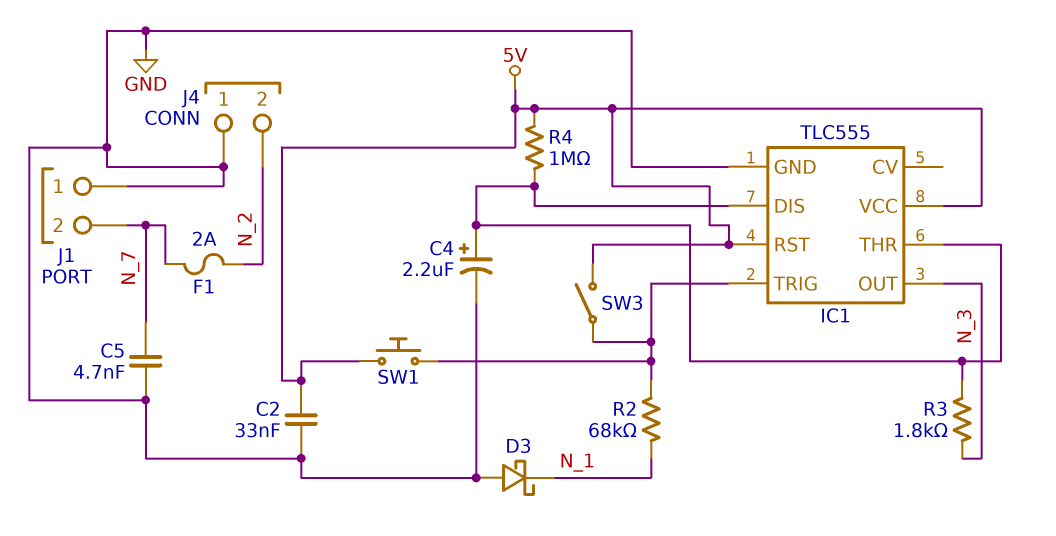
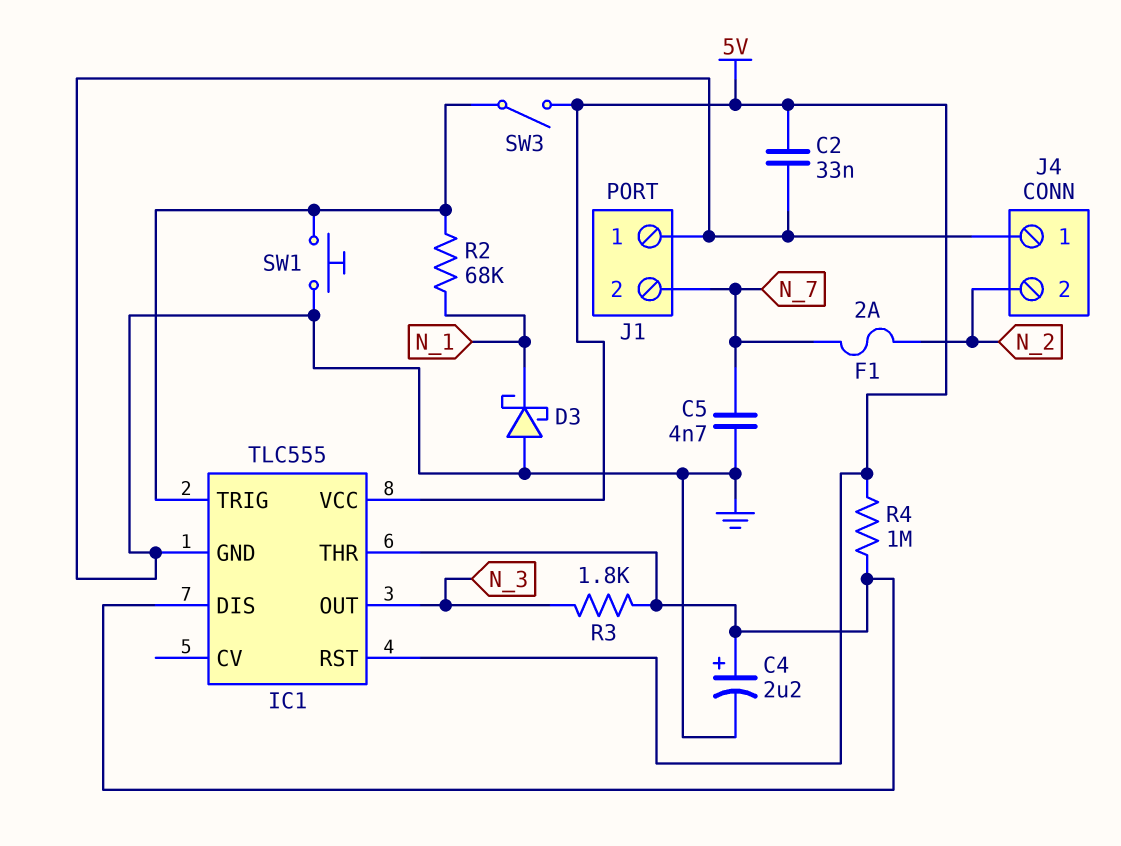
SW1: button (5V, IC1/TRIG) -> button (GND, IC1/TRIG)

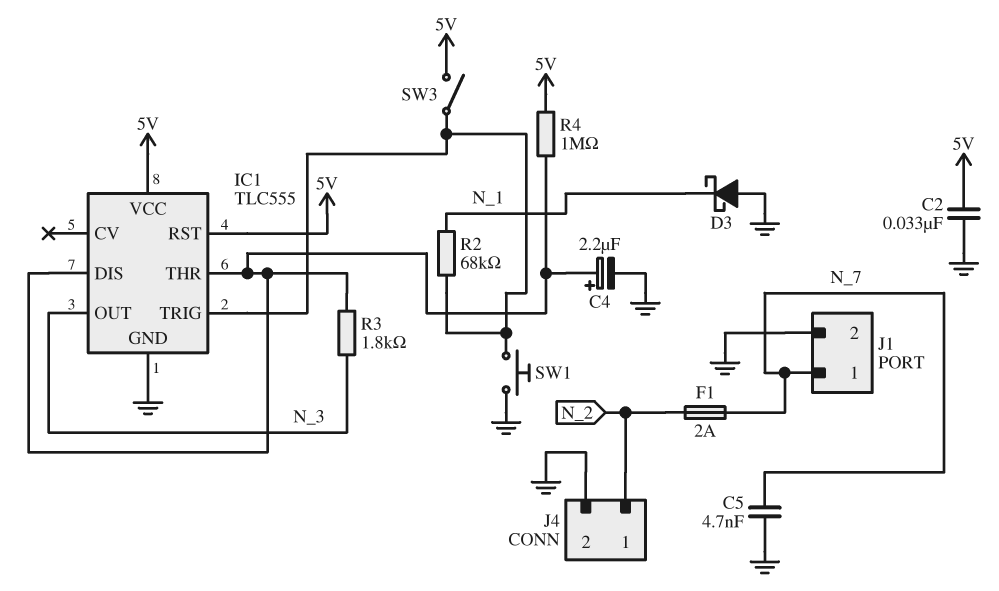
J1 pin 1: GND -> N_7
J1 pin 2: N_7 -> GND
J4 pin 1: GND -> N_2
J4 pin 2: N_2 -> GND

